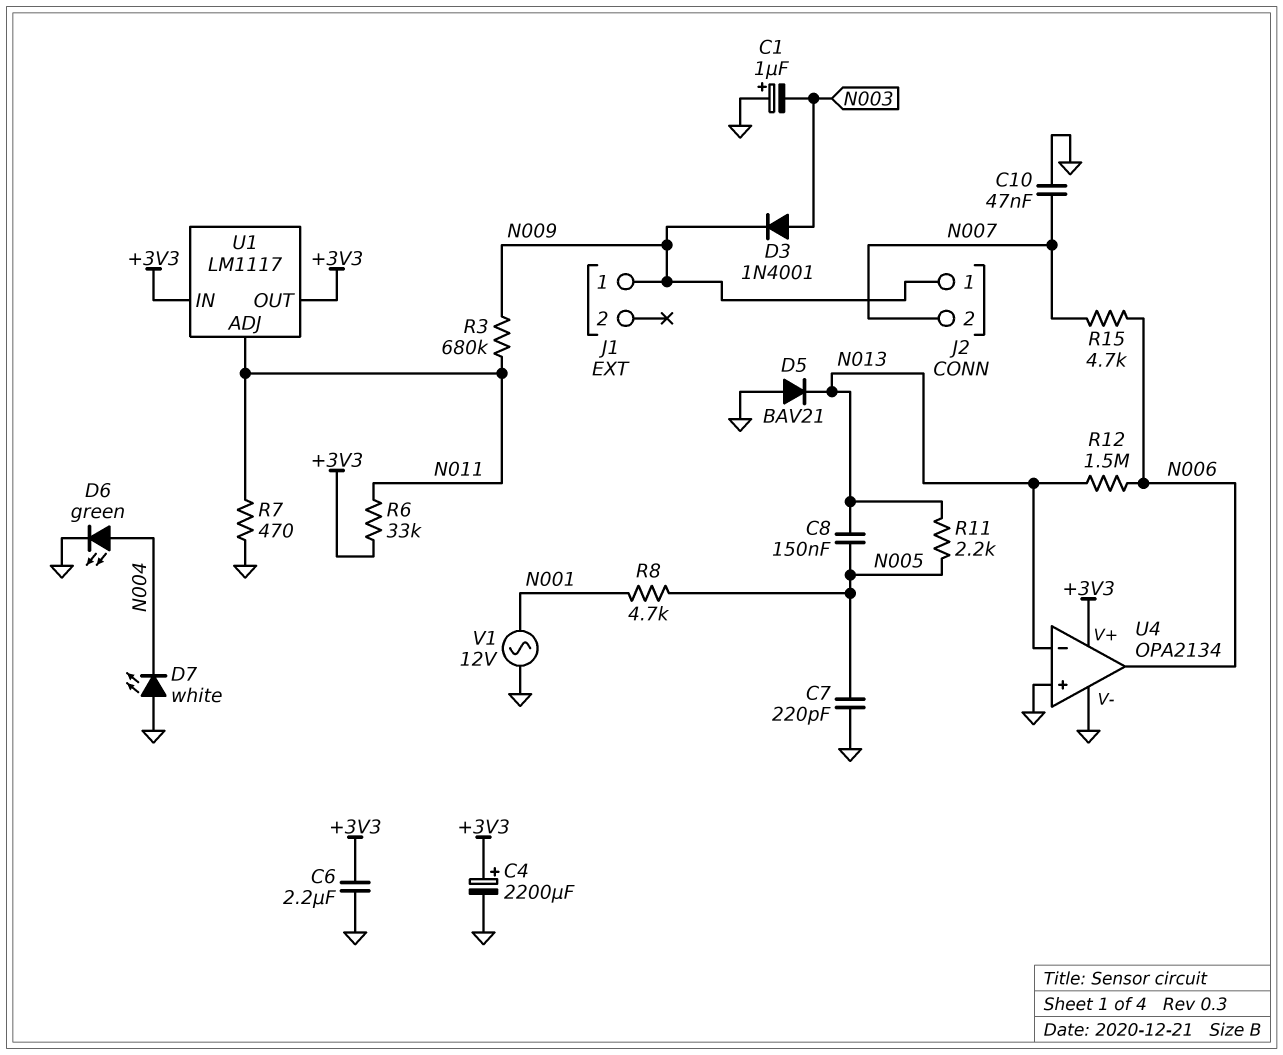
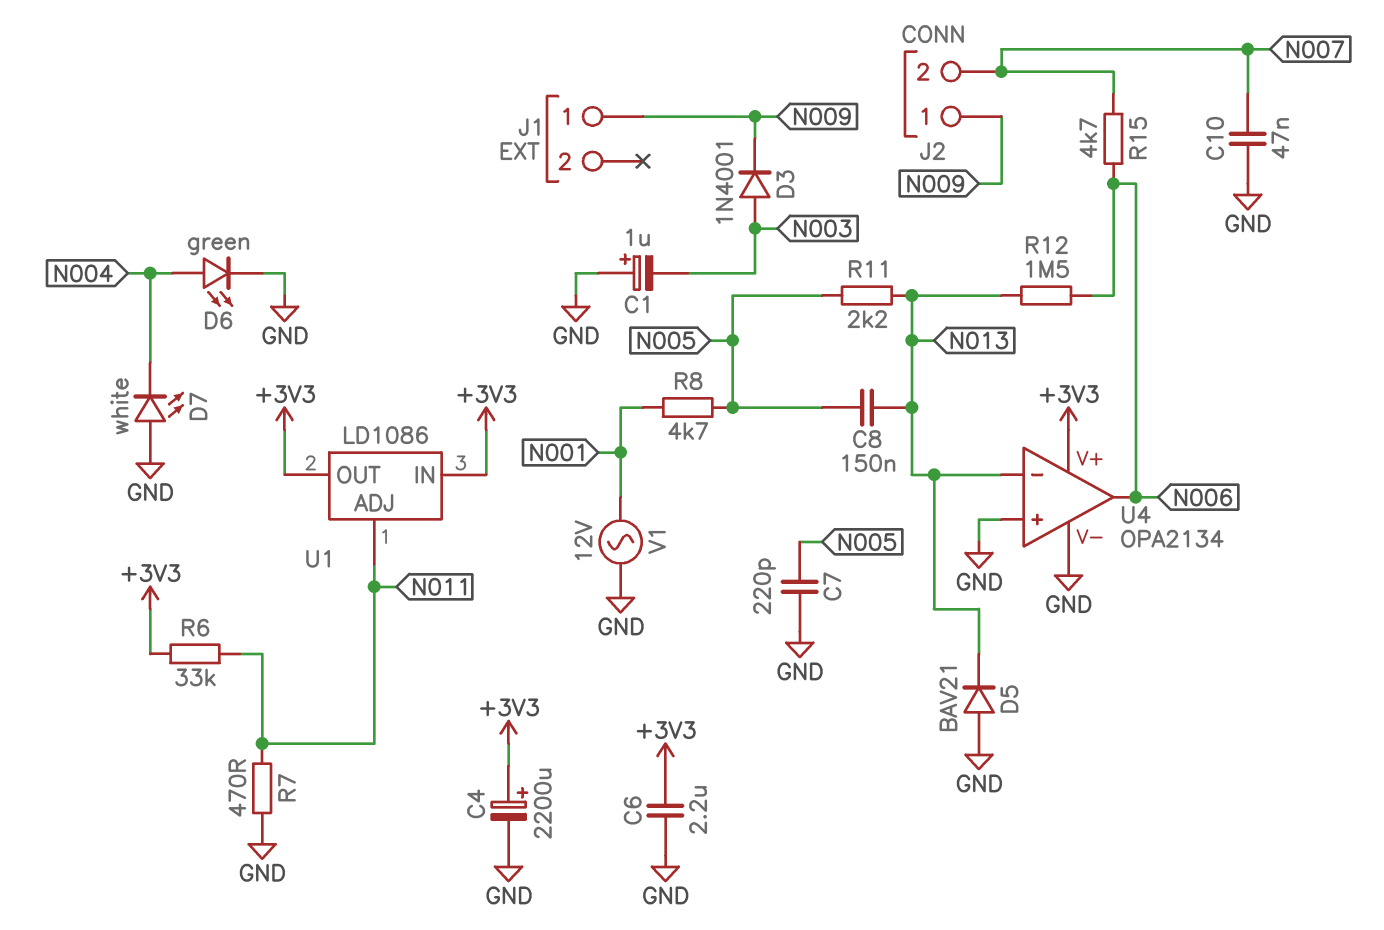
R3: 680k (N009, N011) -> none
U1: LM1117 -> LD1086

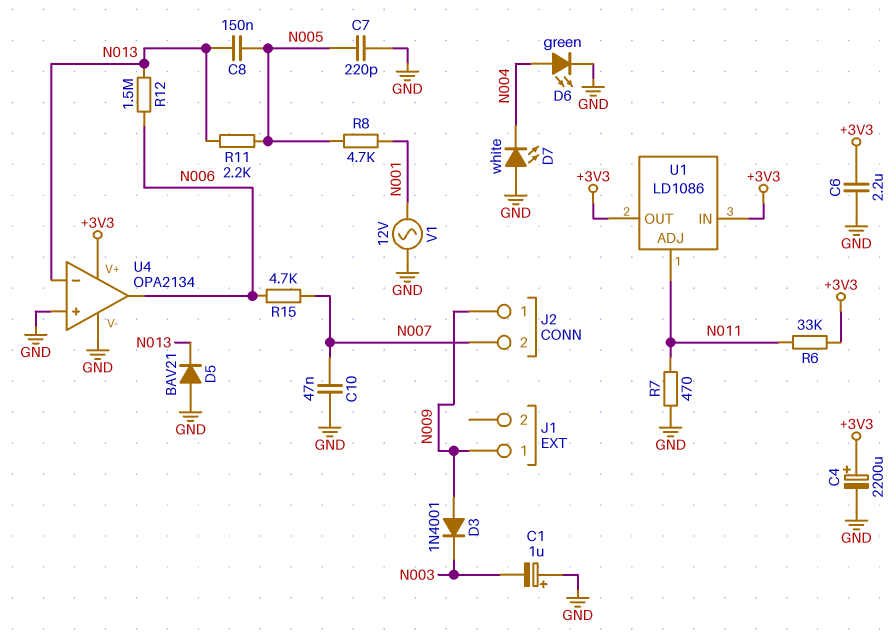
D3: diode 1N4001 (A N003, K N009) -> diode 1N4001 (A N009, K N003)

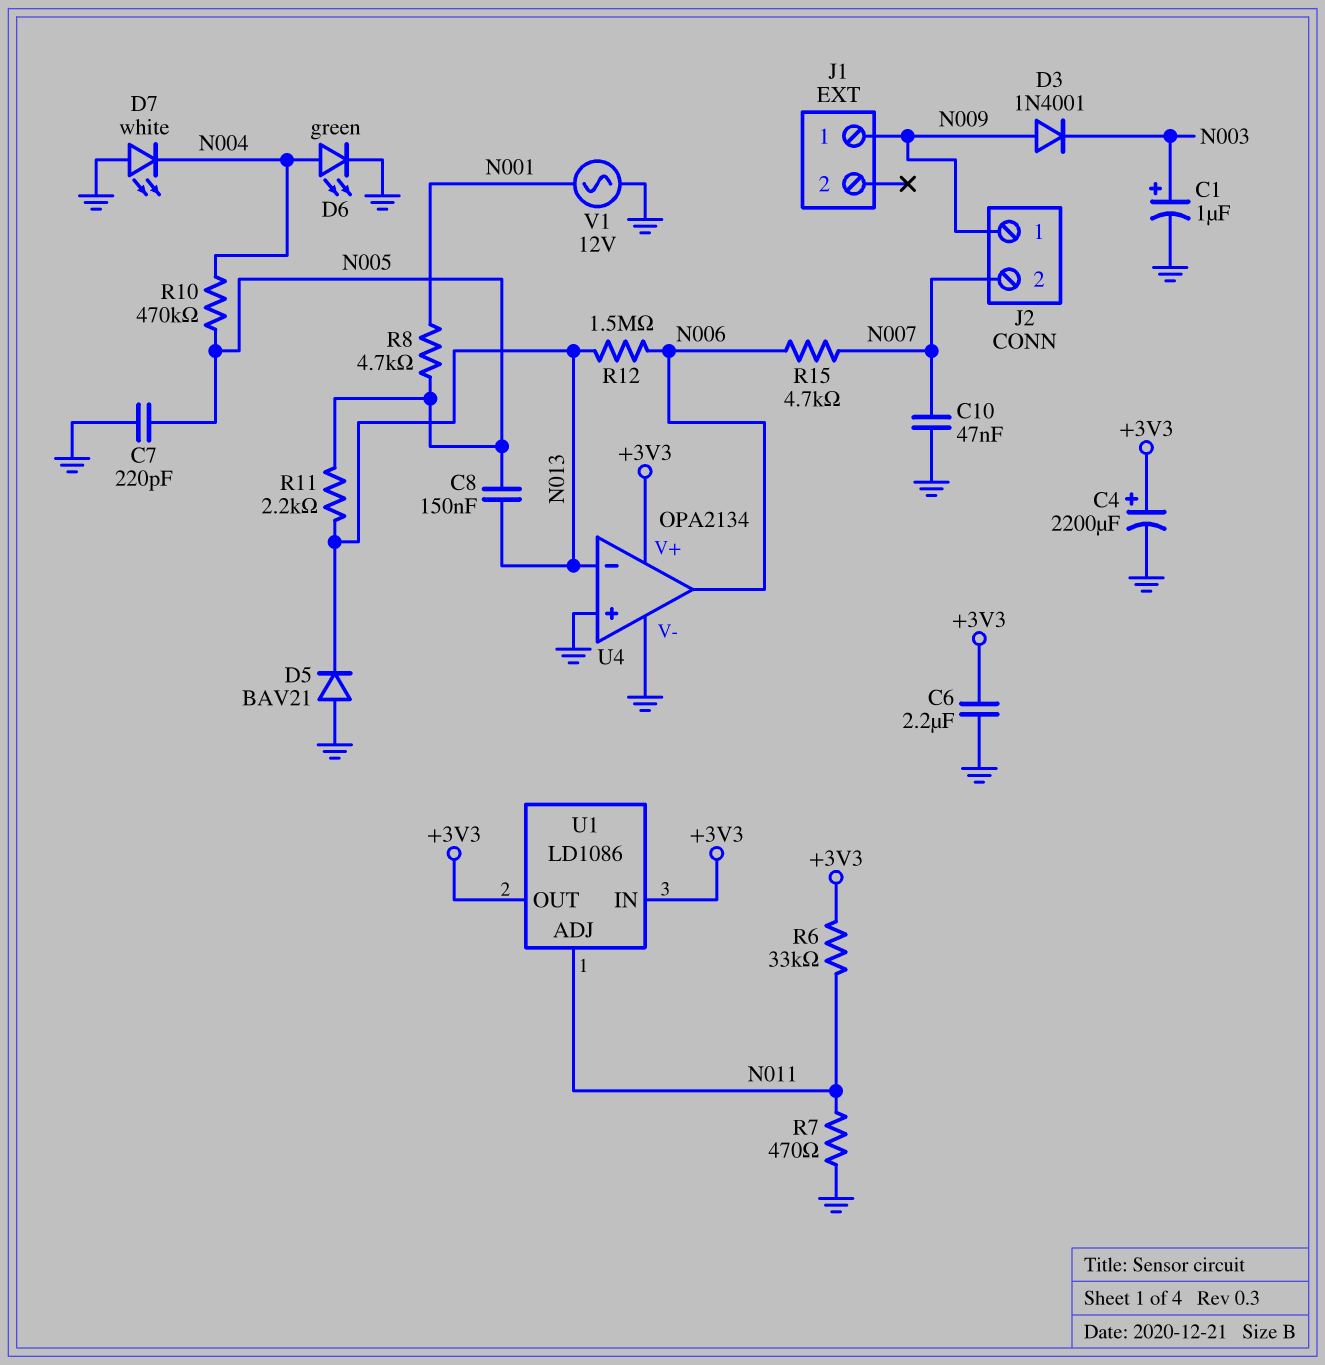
C1: 1uF (plus GND, minus N003) -> 1uF (plus N003, minus GND)
R10: none -> 470k (N004, N005)

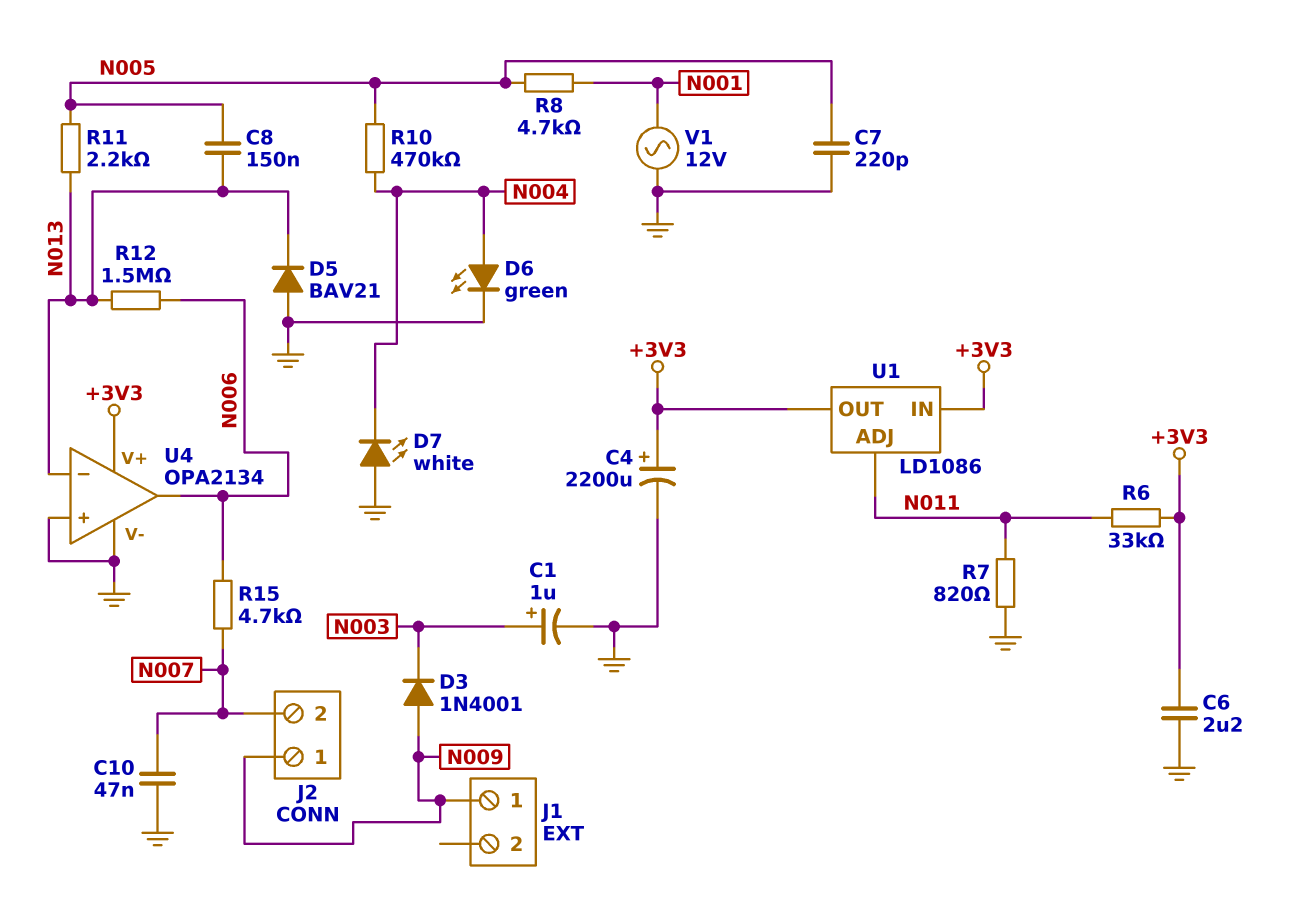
R7: 470 (GND, N011) -> 820 (GND, N011)

